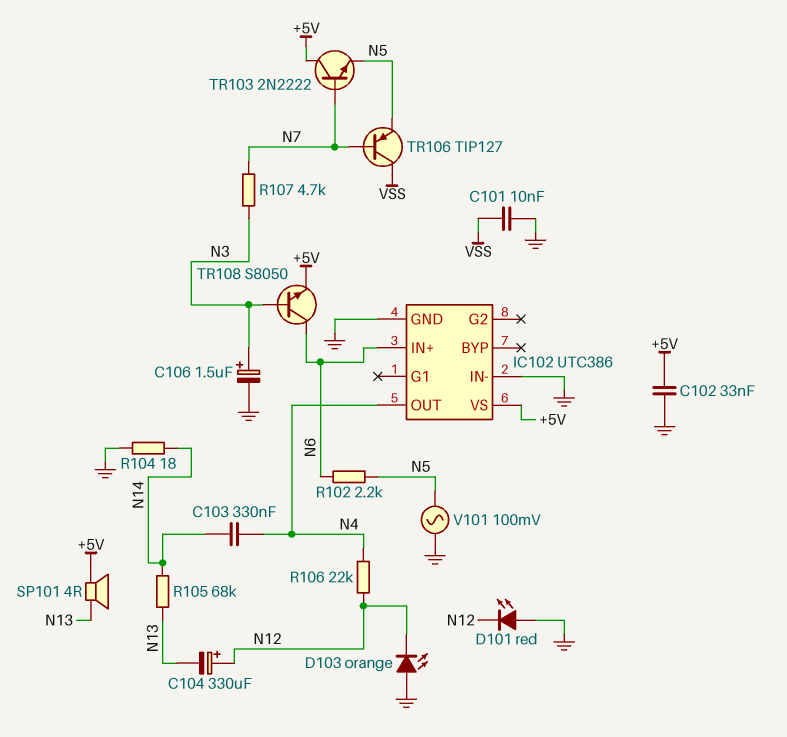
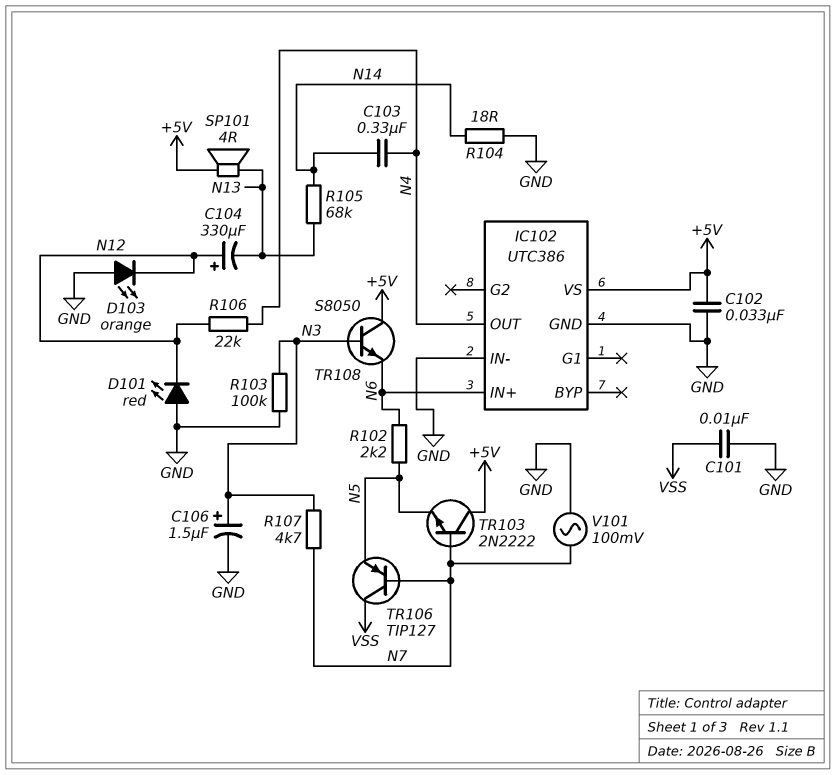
R103: none -> 100k (GND, N3)
TR108: NPN S8050 (B N3, C N6, E +5V) -> NPN S8050 (B N3, C +5V, E N6)
V101: AC 100mV (GND, N5) -> AC 100mV (GND, N7)

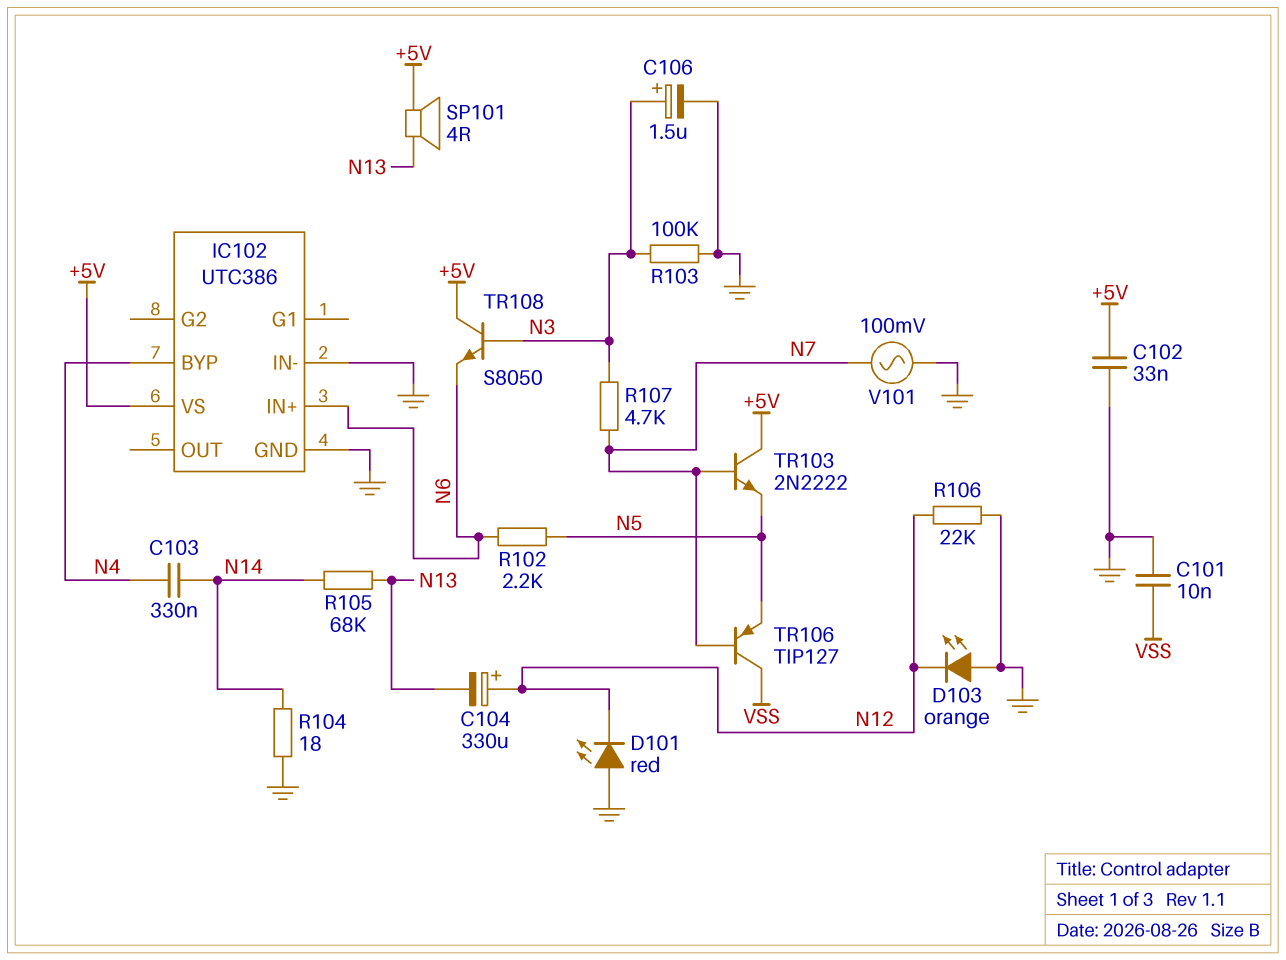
IC102 pin BYP: none -> N4
IC102 pin OUT: N4 -> none
R106: 22k (N4, N12) -> 22k (GND, N12)

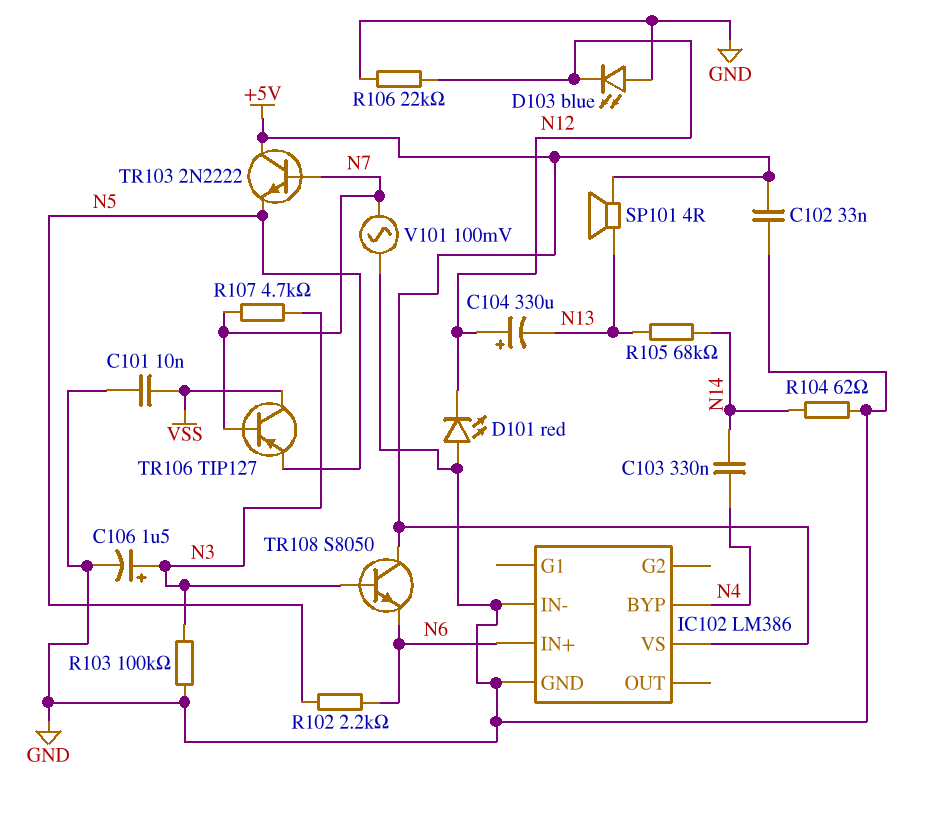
D103: LED orange (A GND, K N12) -> LED blue (A GND, K N12)
IC102: UTC386 -> LM386
R104: 18 (GND, N14) -> 62 (GND, N14)

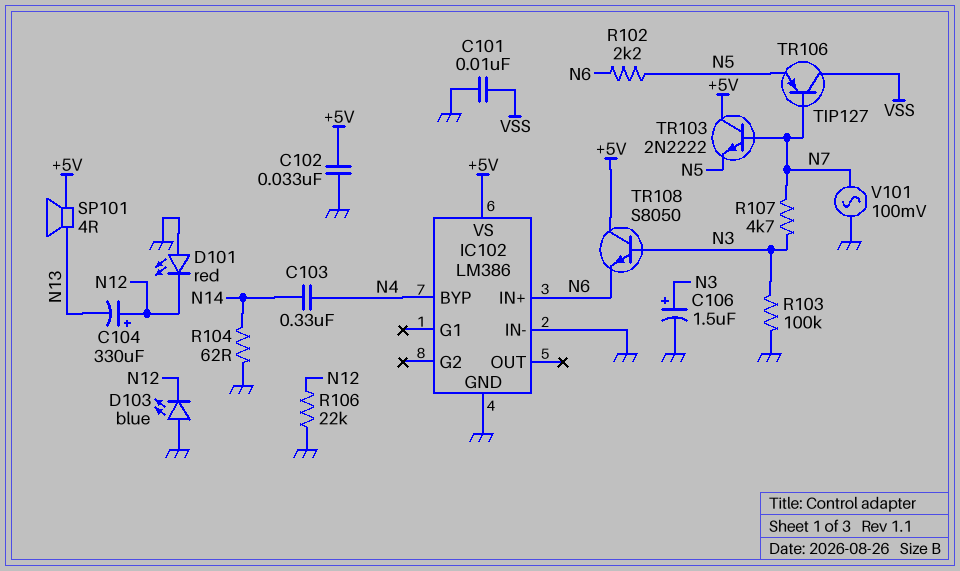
R105: 68k (N13, N14) -> none

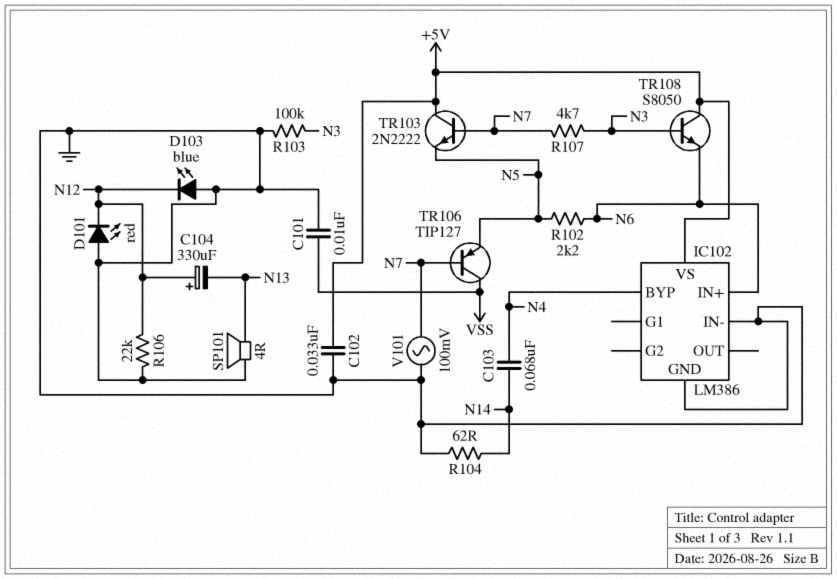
C103: 330nF (N4, N14) -> 68nF (N4, N14)
C106: 1.5uF (plus N3, minus GND) -> none
SP101: speaker 4R (+5V, N13) -> speaker 4R (GND, N13)

